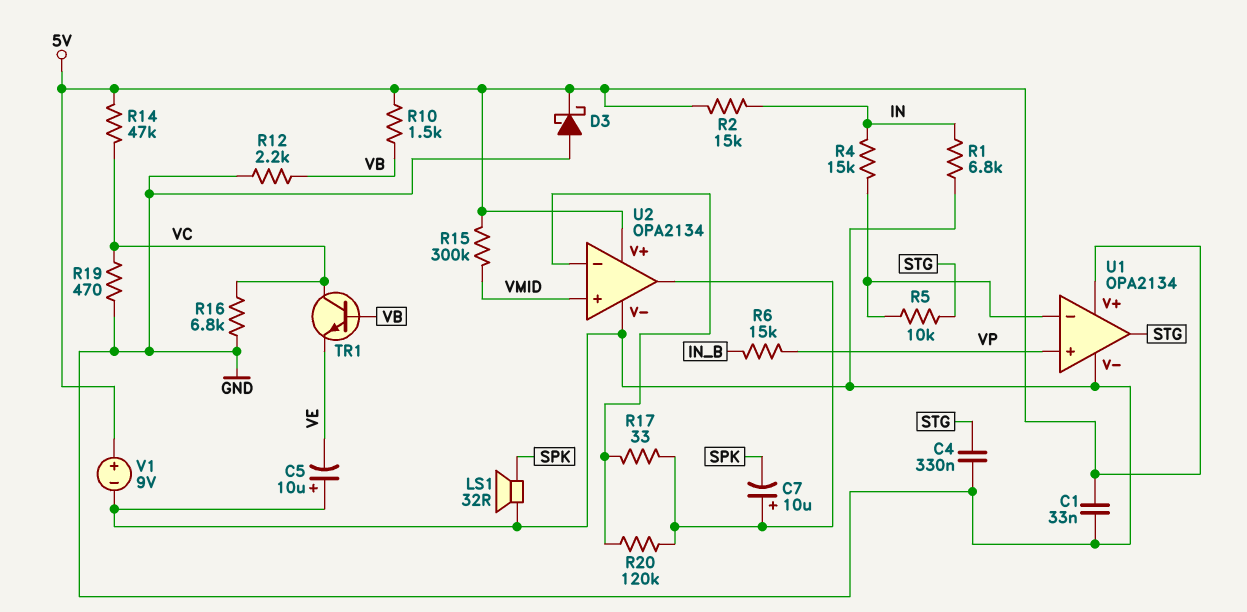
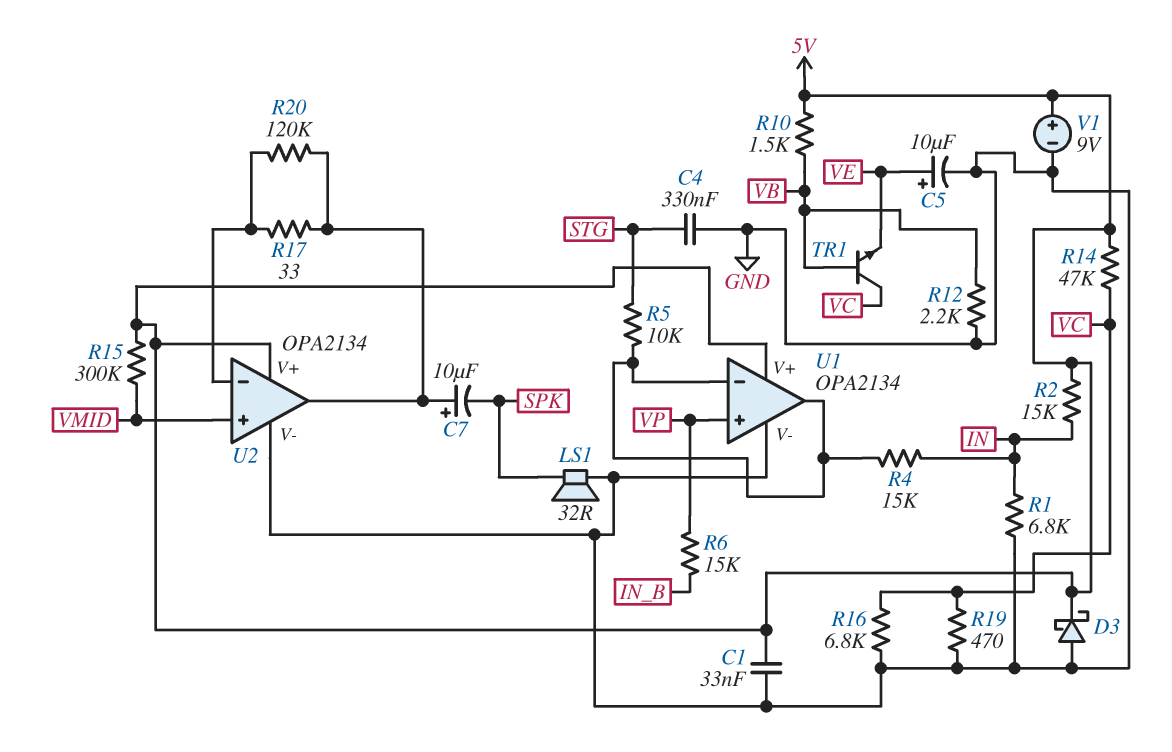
C5: 10uF (plus GND, minus VE) -> 10uF (plus VE, minus GND)
U1 pin out: STG -> U1/in-

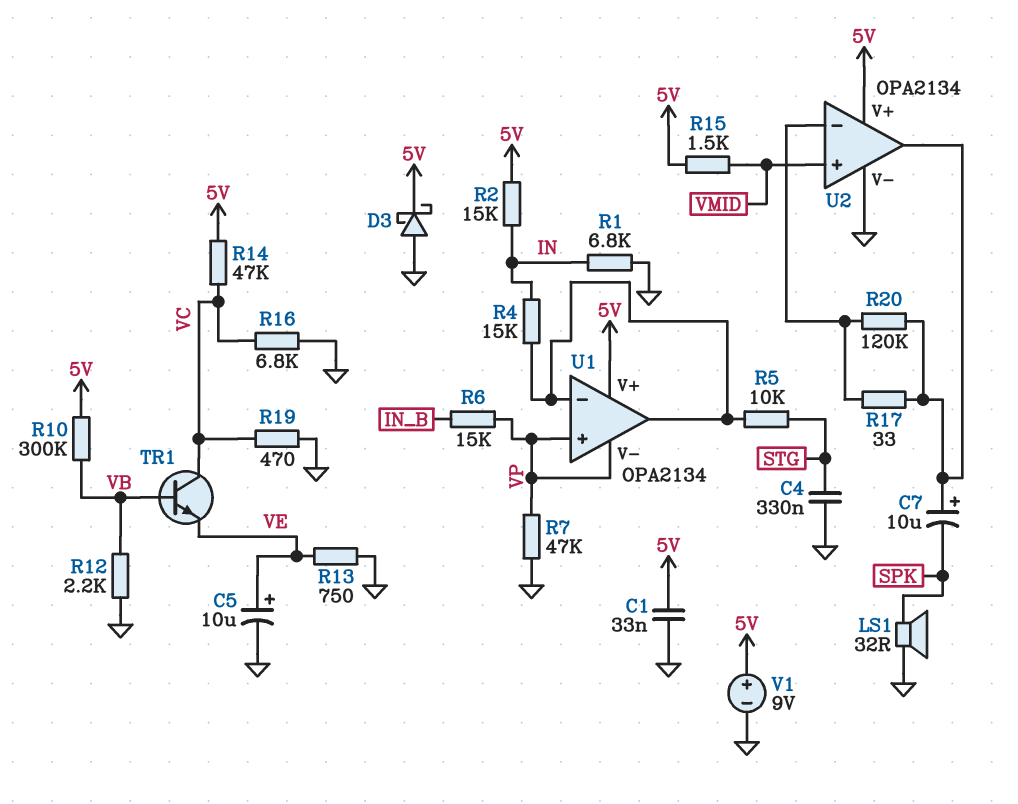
R7: none -> 47k (GND, VP)
R10: 1.5k (5V, VB) -> 300k (5V, VB)
R13: none -> 750 (GND, VE)
R15: 300k (5V, VMID) -> 1.5k (5V, VMID)
U1 pin V-: GND -> VP

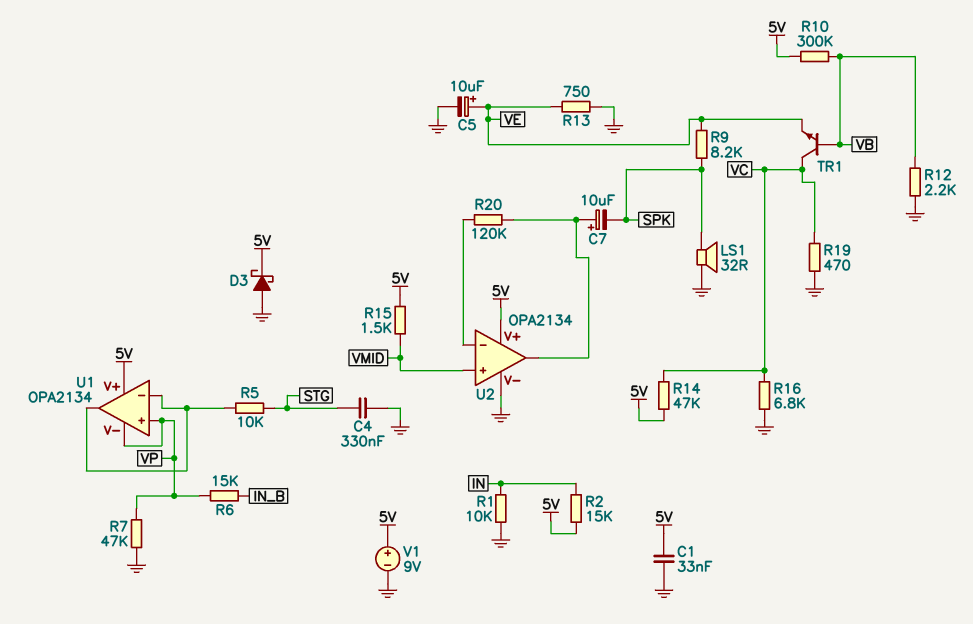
R1: 6.8k (GND, IN) -> 10k (GND, IN)
R4: 15k (IN, U1/in-) -> none
R9: none -> 8.2k (SPK, VE)
R17: 33 (U2/in-, U2/out) -> none

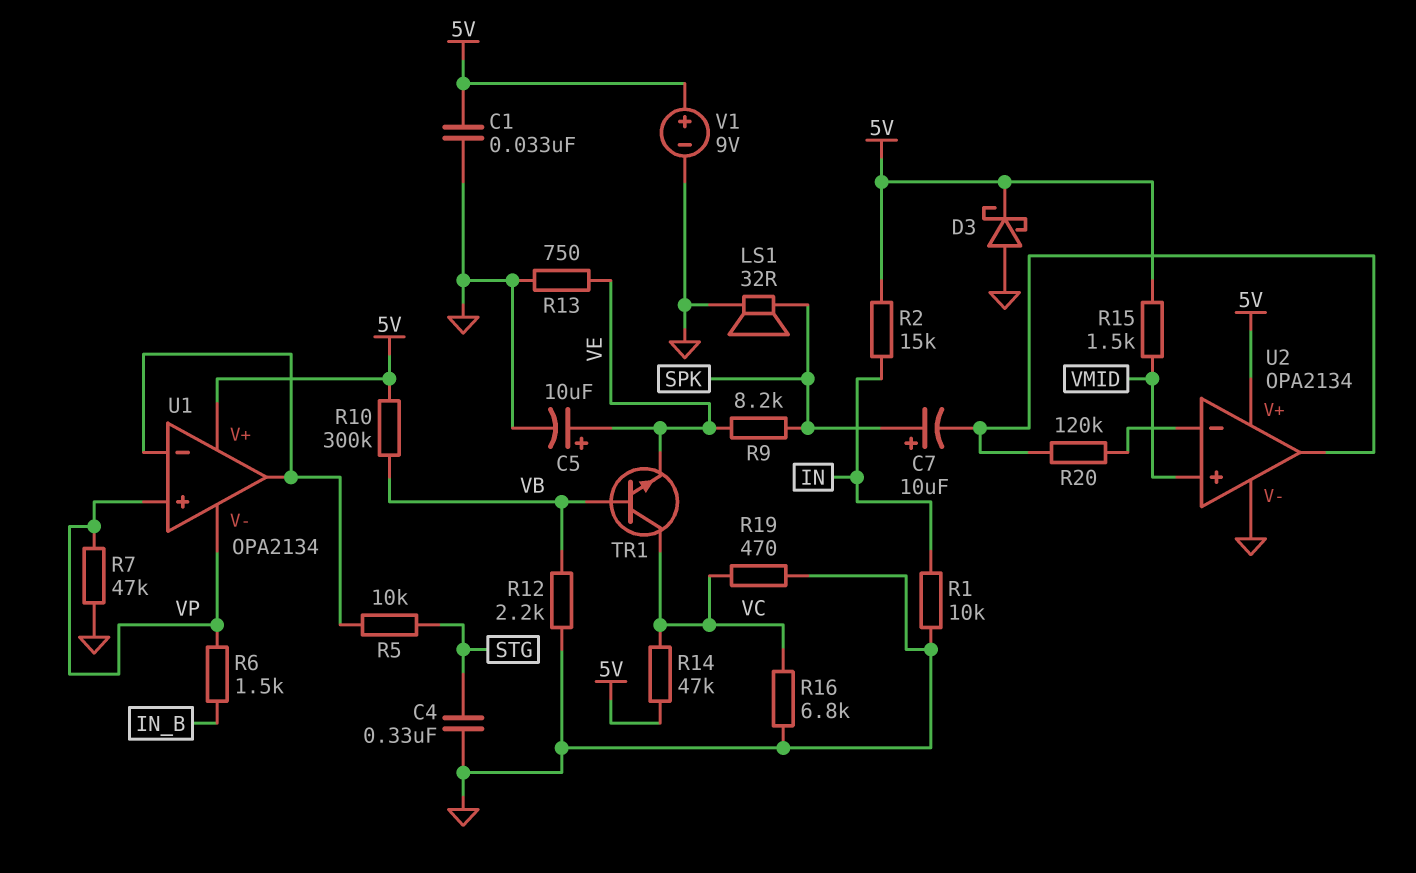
C7: 10uF (plus U2/out, minus SPK) -> 10uF (plus SPK, minus U2/out)
R6: 15k (IN_B, VP) -> 1.5k (IN_B, VP)

